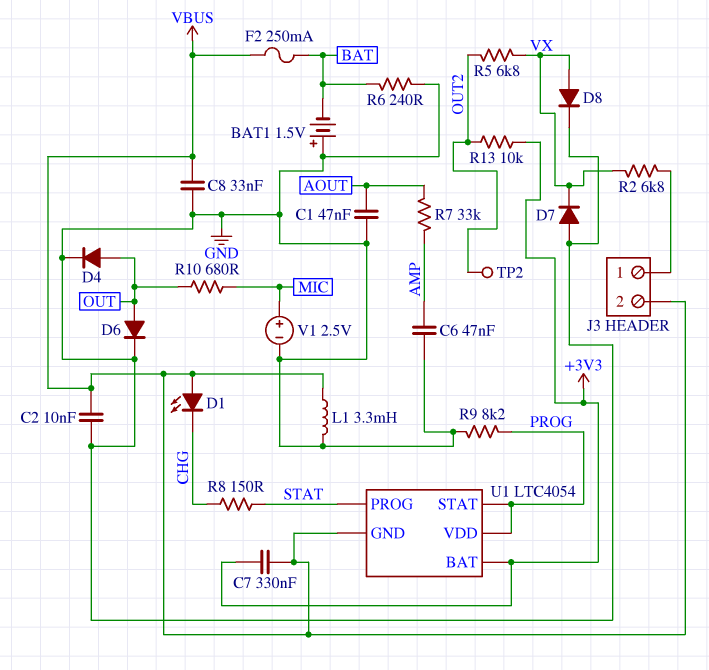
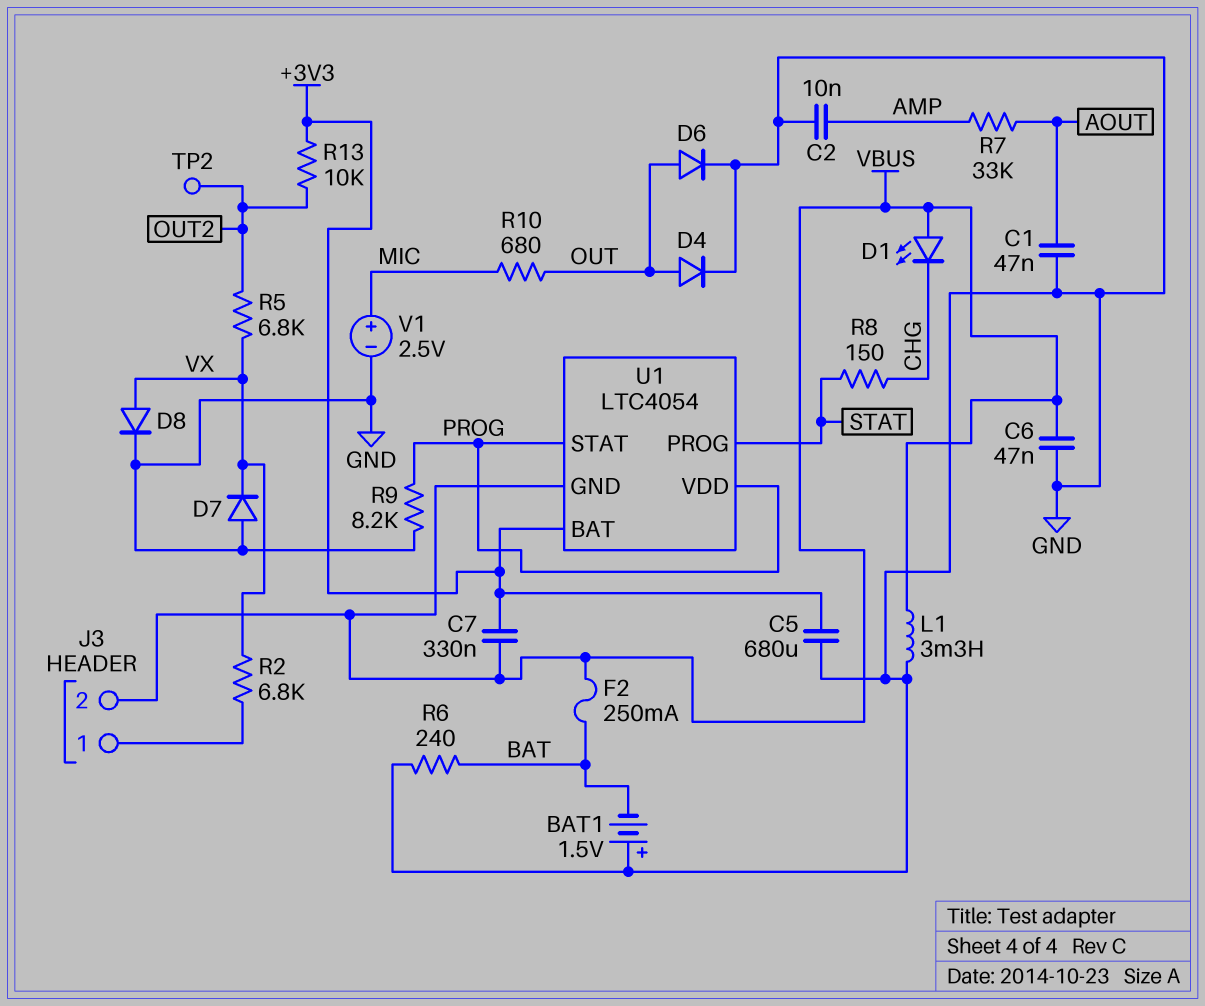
C2: 10nF (GND, VBUS) -> 10nF (AMP, GND)
C5: none -> 680uF (+3V3, GND)
C6: 47nF (AMP, GND) -> 47nF (GND, VBUS)
C8: 33nF (GND, VBUS) -> none

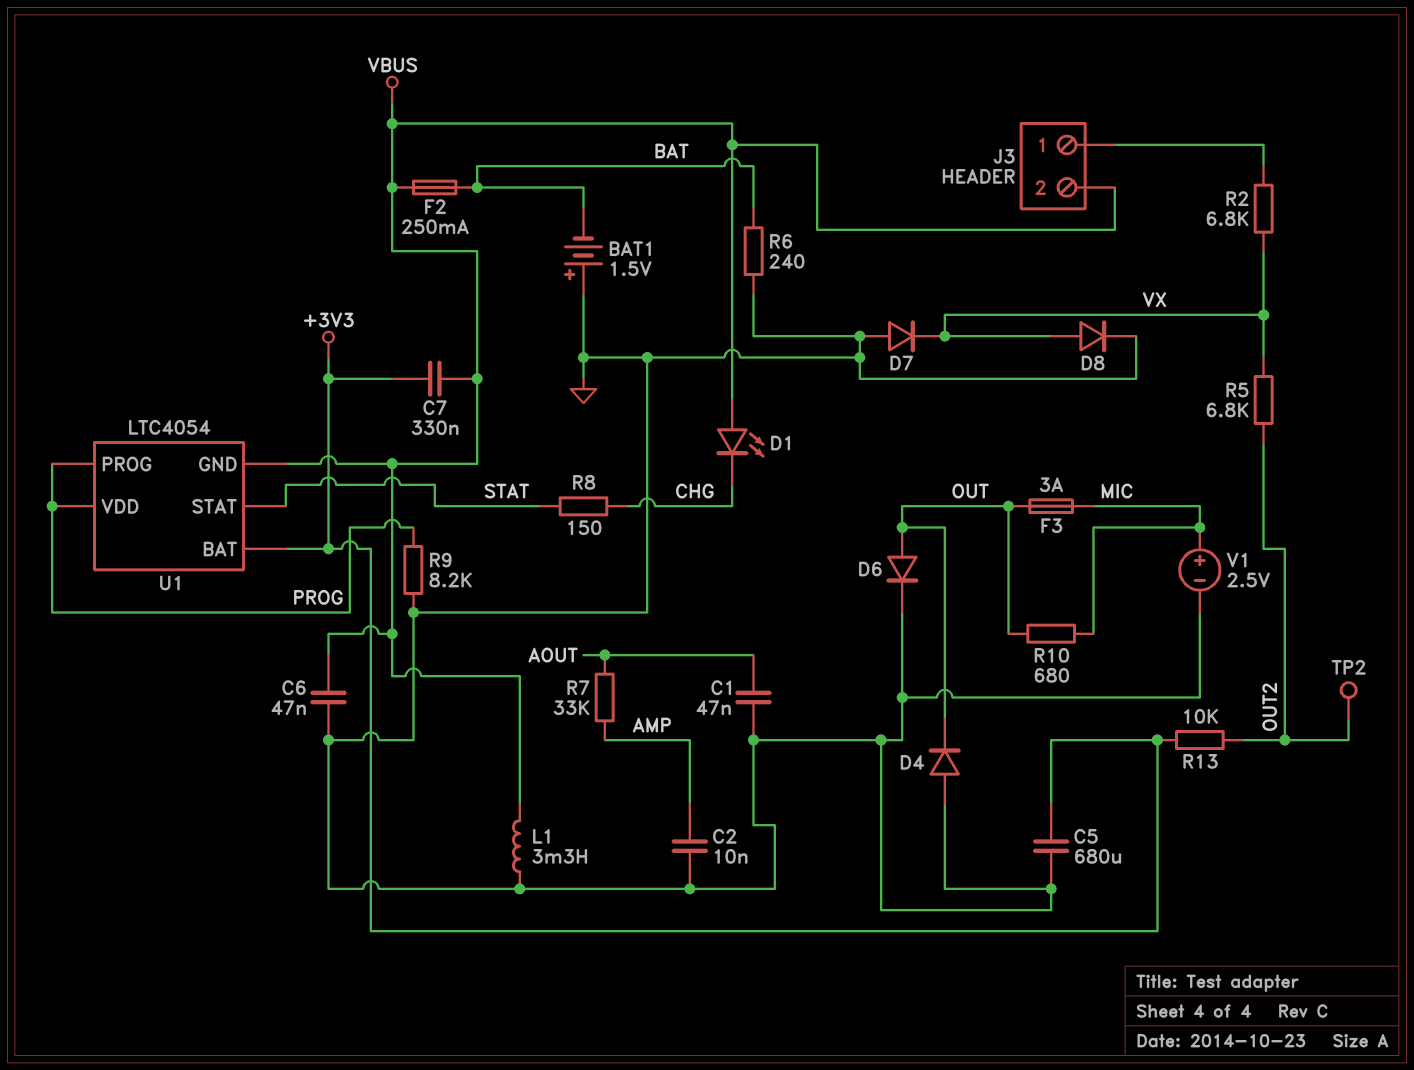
D4: diode (A OUT, K GND) -> diode (A GND, K OUT)
F3: none -> 3A (MIC, OUT)
U1 pin PROG: STAT -> PROG
U1 pin STAT: PROG -> STAT

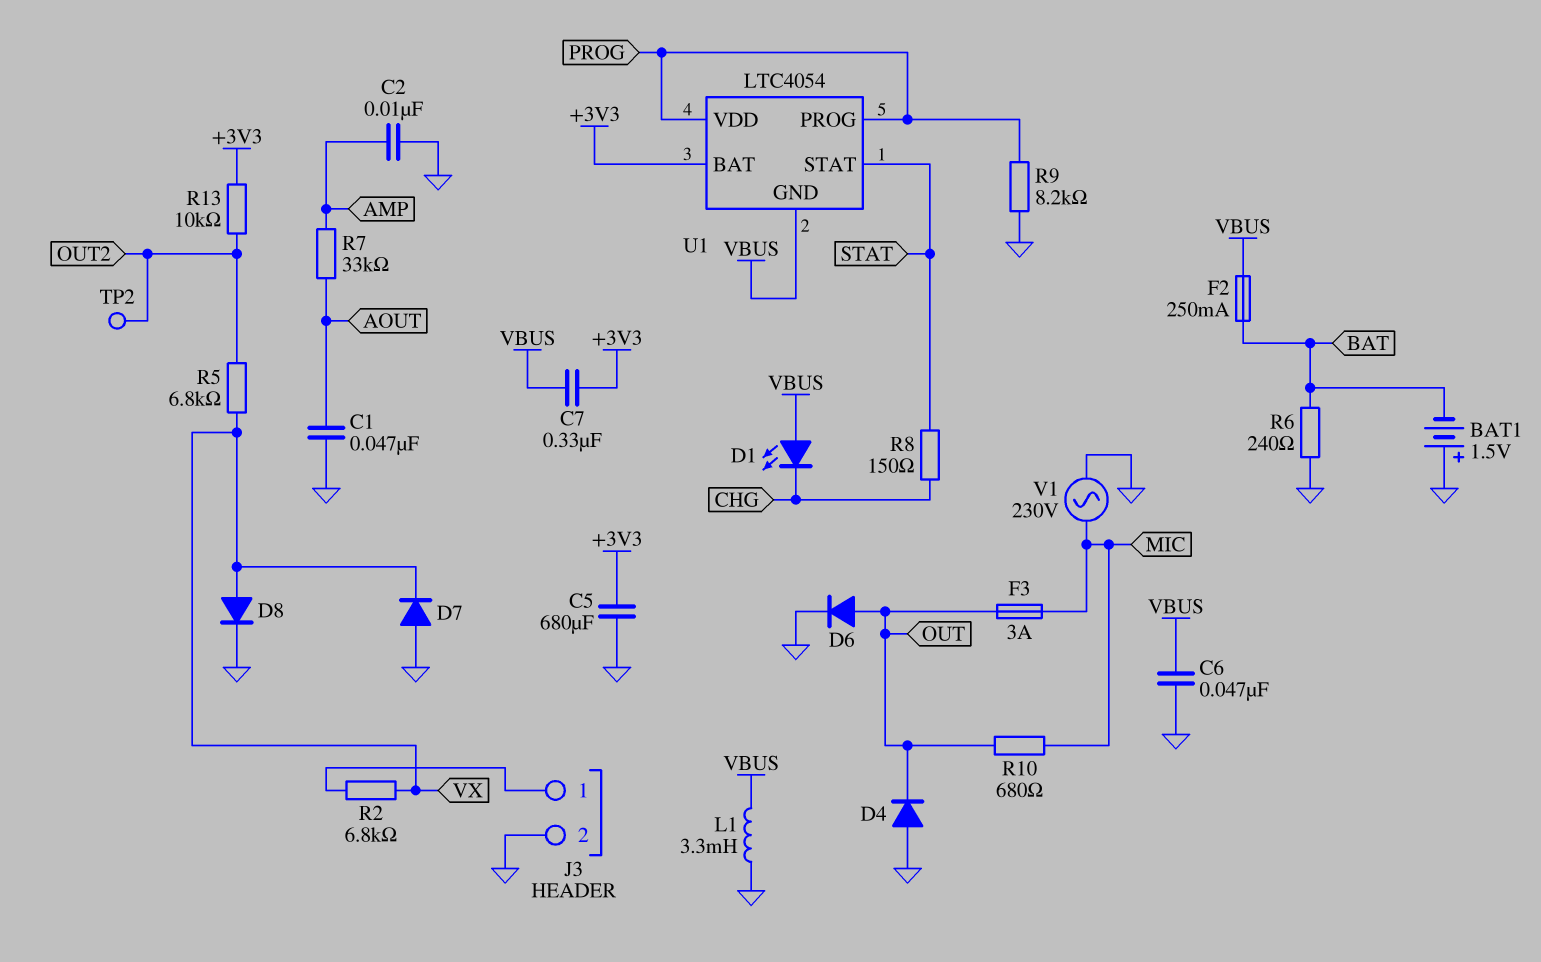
J3 pin 2: VBUS -> GND
V1: 2.5V (plus MIC, minus GND) -> AC 230V (GND, MIC)

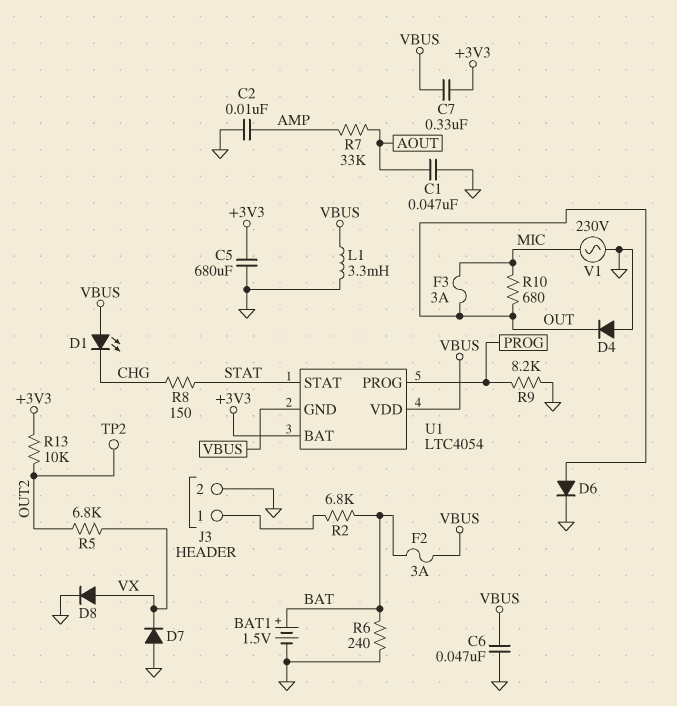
BAT1: 1.5V (plus GND, minus BAT) -> 1.5V (plus BAT, minus GND)
F2: 250mA (BAT, VBUS) -> 3A (BAT, VBUS)
R2: 6.8k (J3/1, VX) -> 6.8k (BAT, J3/1)
U1 pin VDD: PROG -> VBUS

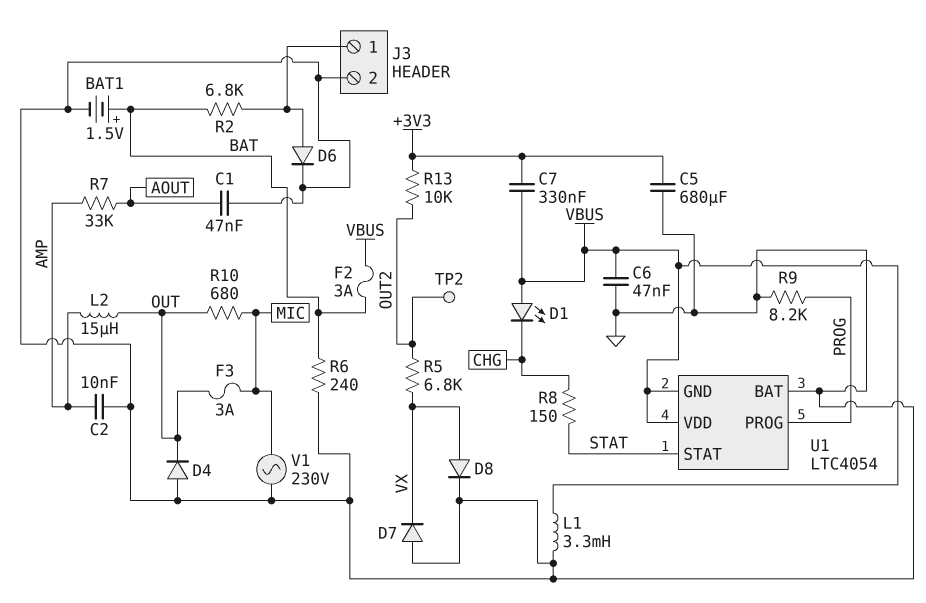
D6: diode (A OUT, K GND) -> diode (A J3/1, K GND)
L2: none -> 15uH (AMP, OUT)
U1 pin BAT: +3V3 -> GND

